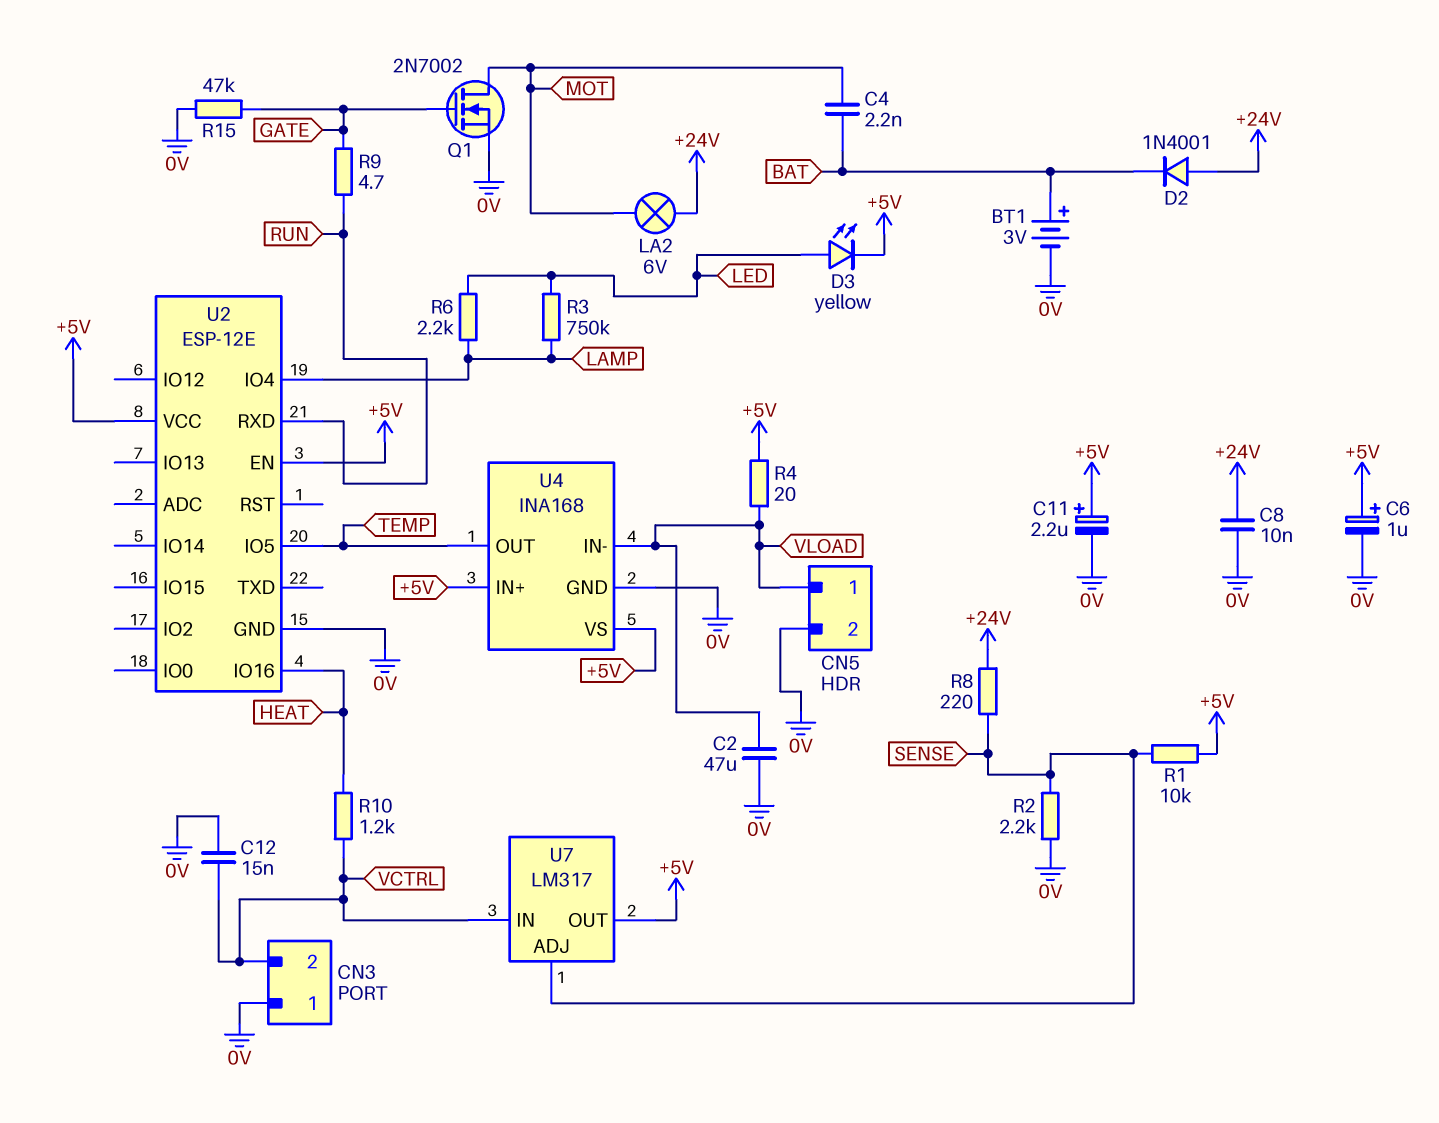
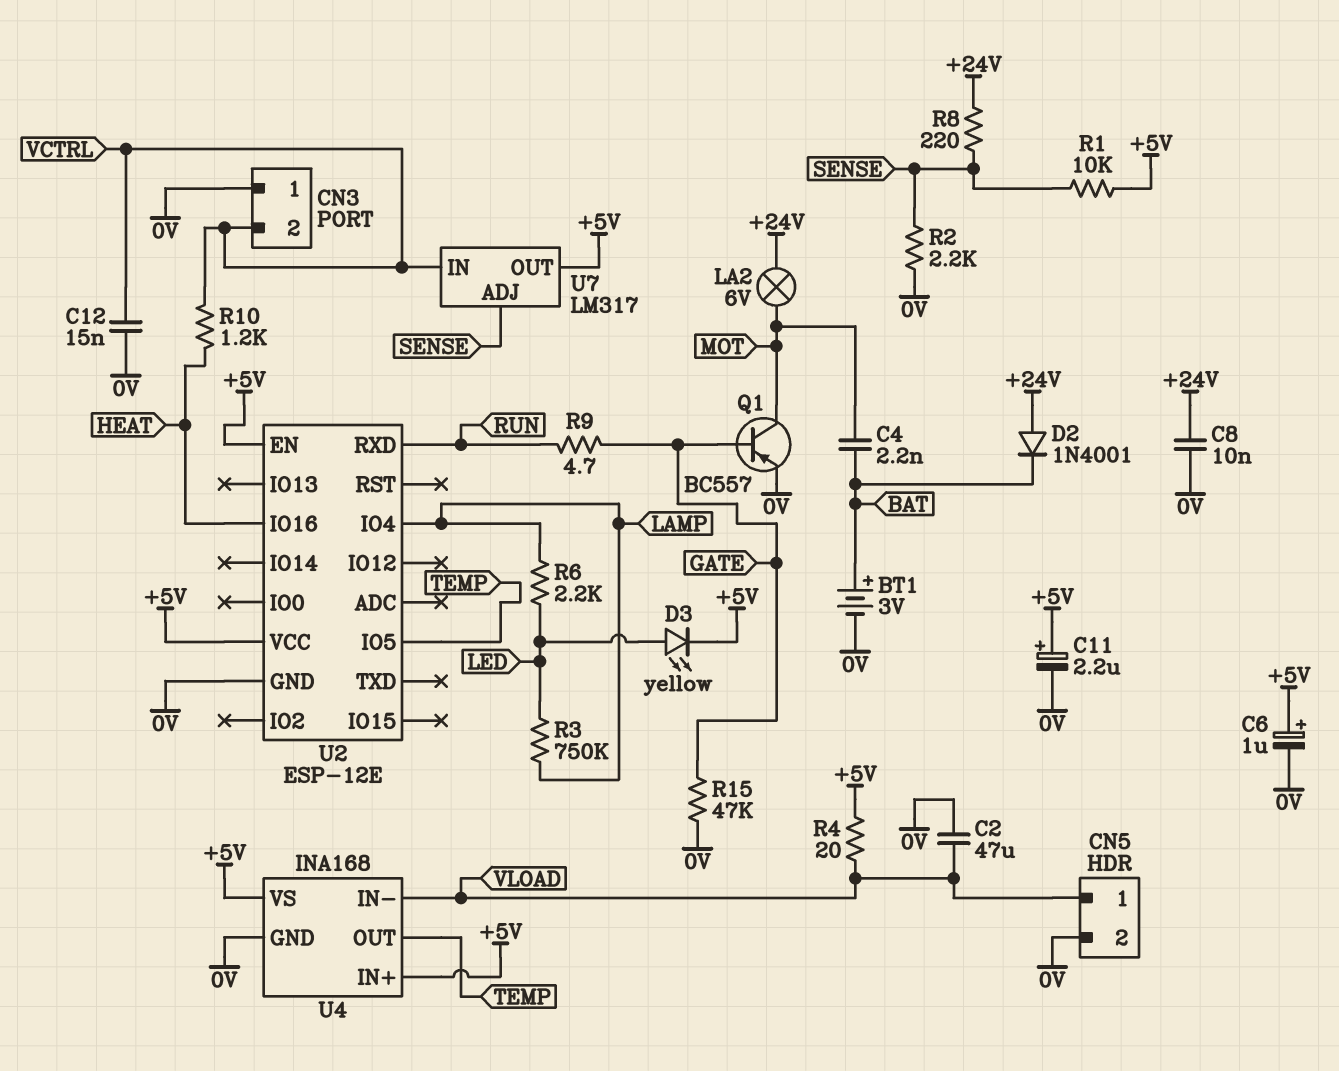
Q1: NMOS 2N7002 (G GATE, D MOT, S 0V) -> PNP BC557 (B GATE, C MOT, E 0V)

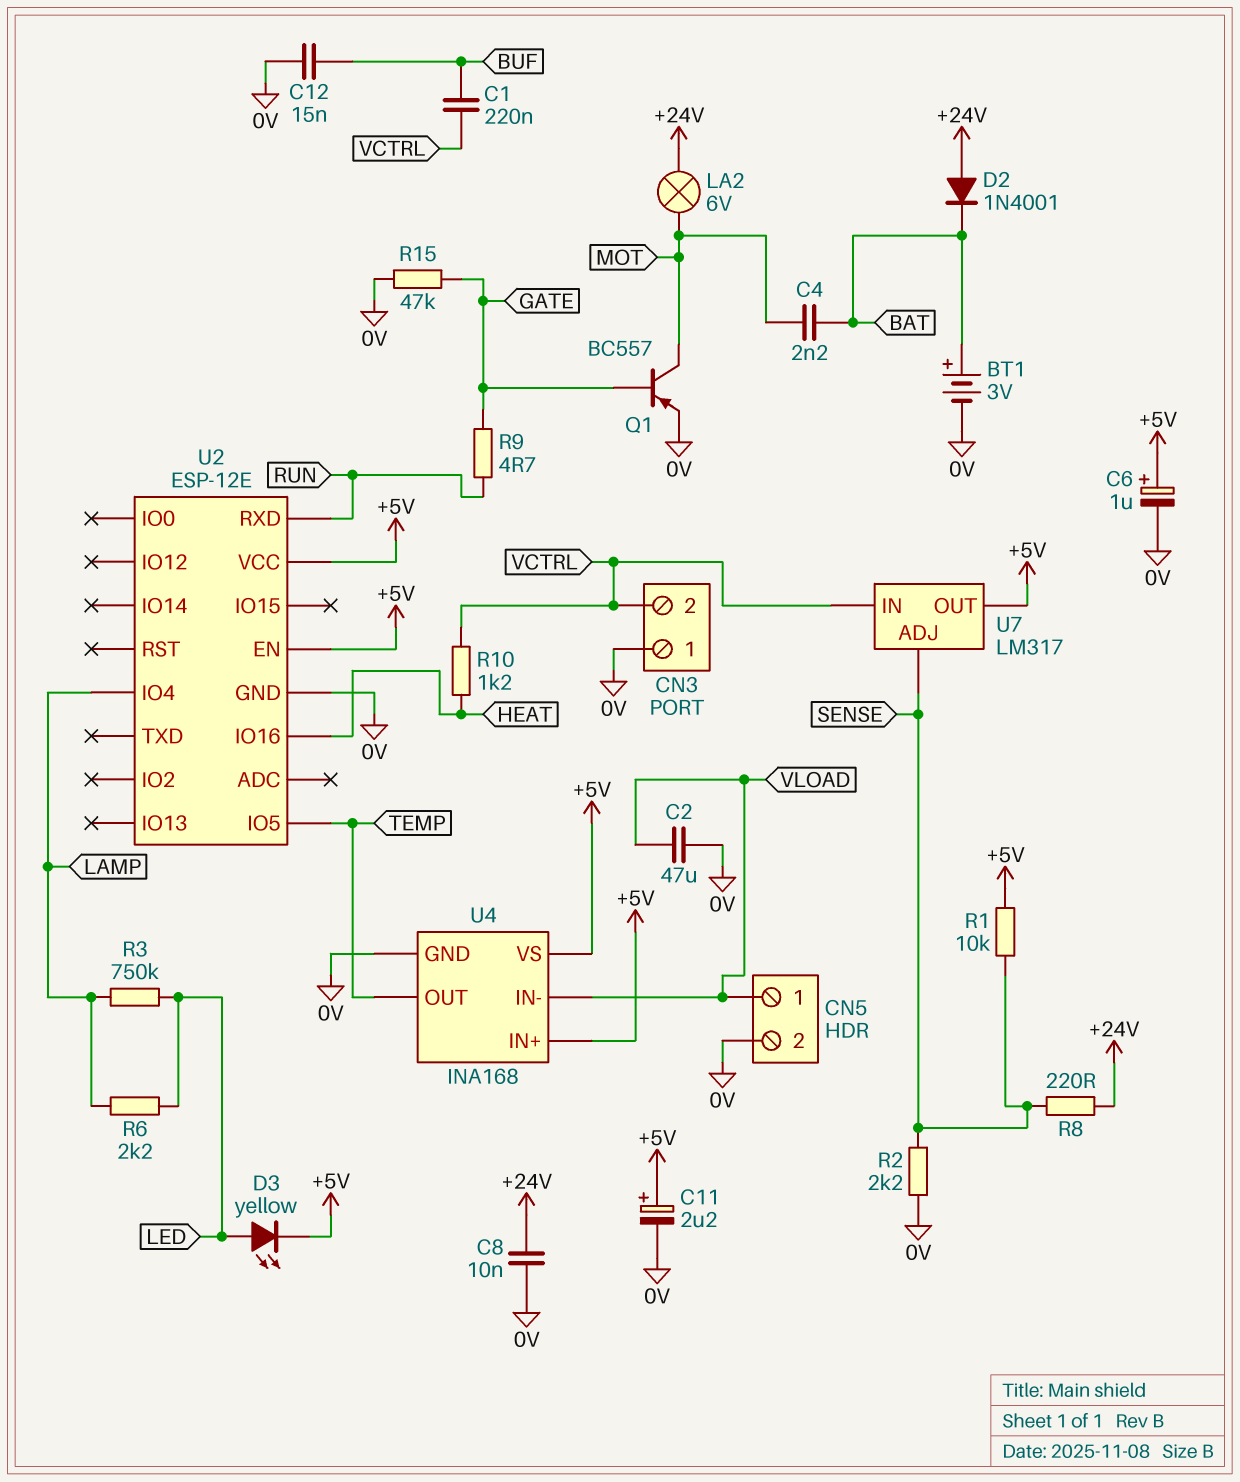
C1: none -> 220nF (BUF, VCTRL)
C12: 15nF (0V, VCTRL) -> 15nF (0V, BUF)
R4: 20 (+5V, VLOAD) -> none

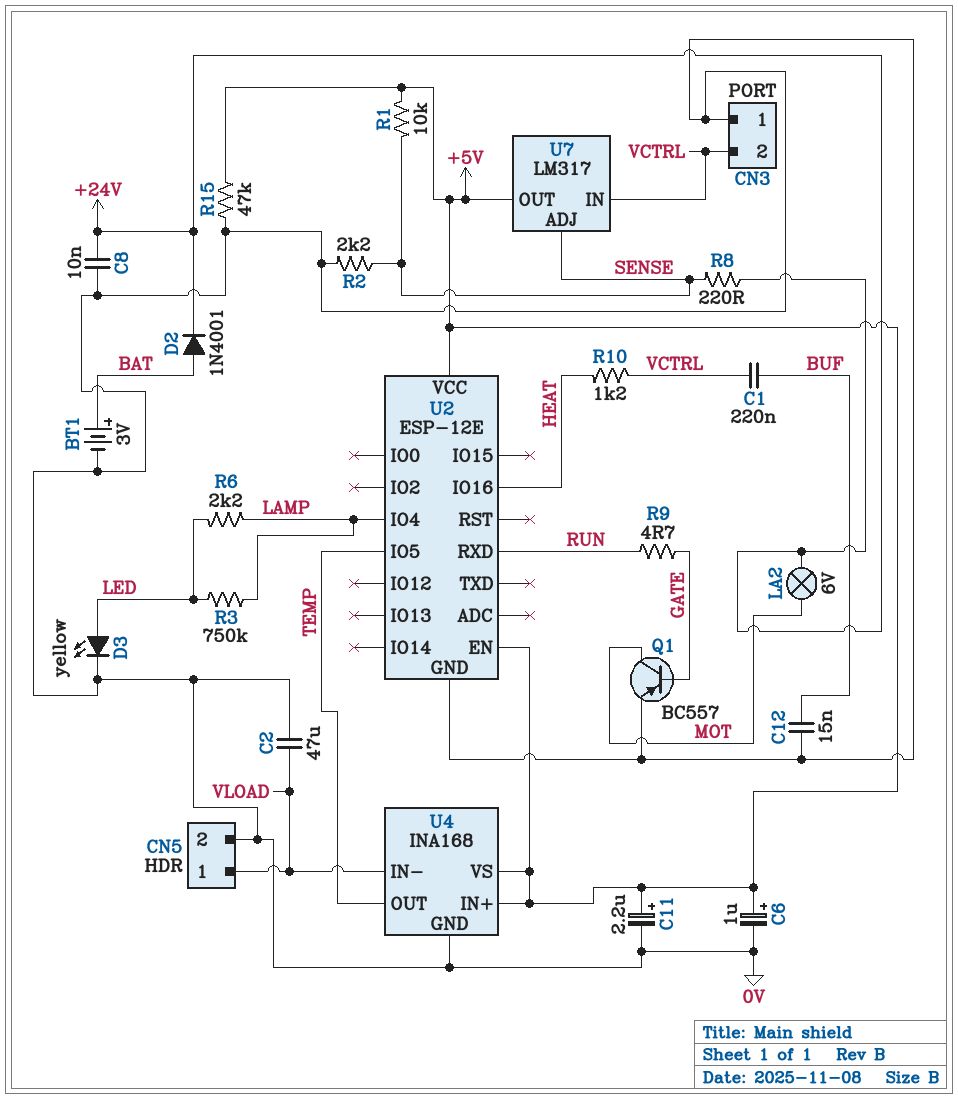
C4: 2.2nF (BAT, MOT) -> none
D2: diode 1N4001 (A +24V, K BAT) -> diode 1N4001 (A BAT, K +24V)
D3: LED yellow (A LED, K +5V) -> LED yellow (A LED, K 0V)
R15: 47k (0V, GATE) -> 47k (+5V, 0V)

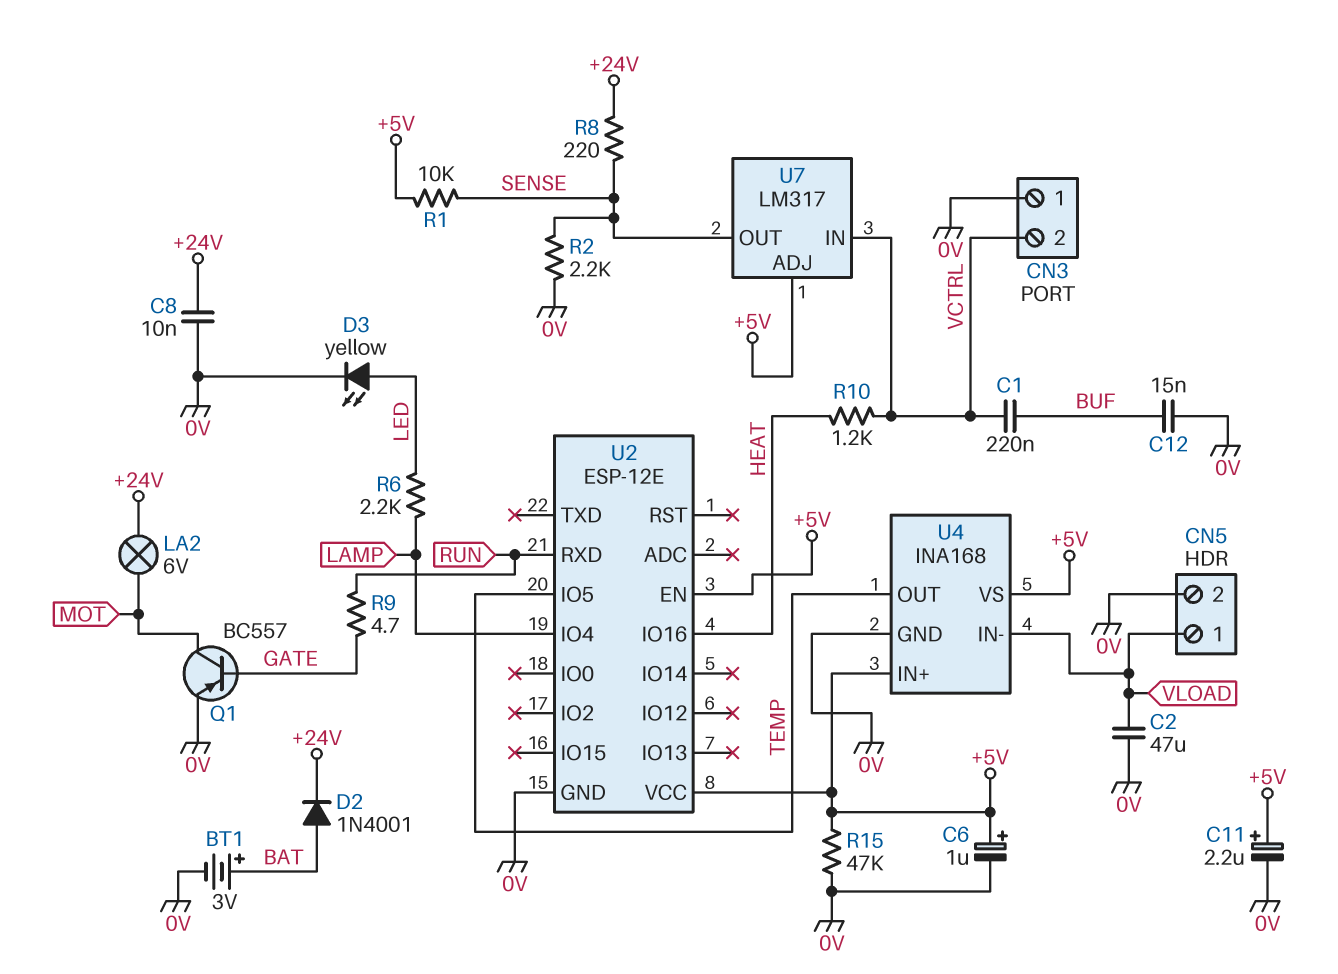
R3: 750k (LAMP, LED) -> none
U7 pin ADJ: SENSE -> +5V
U7 pin OUT: +5V -> SENSE

